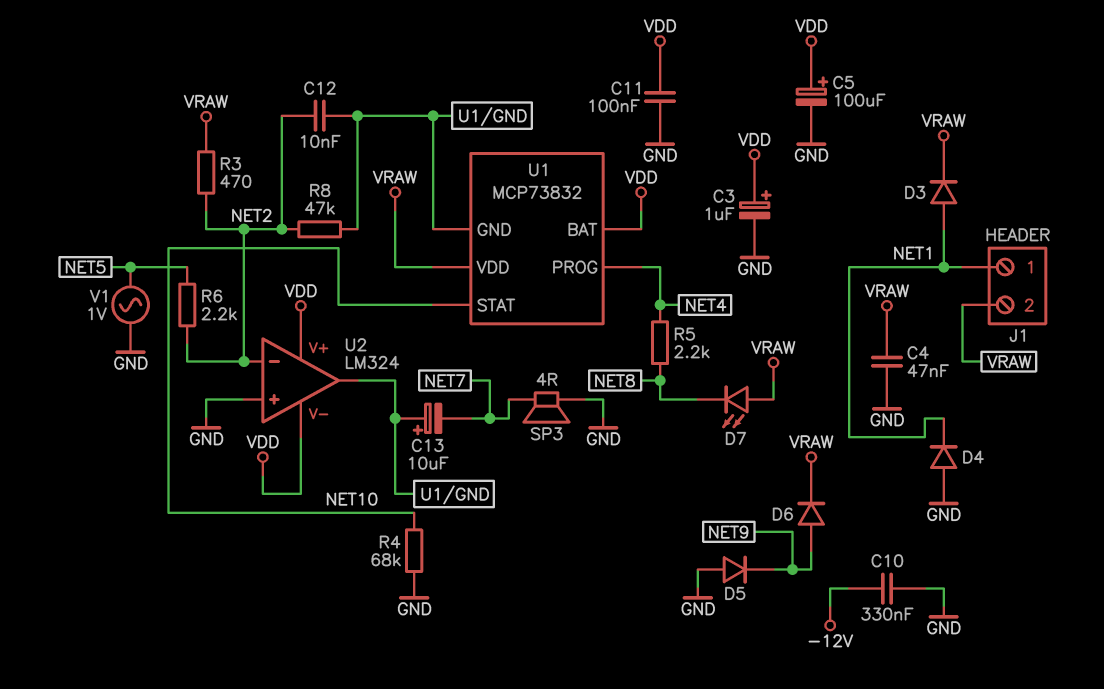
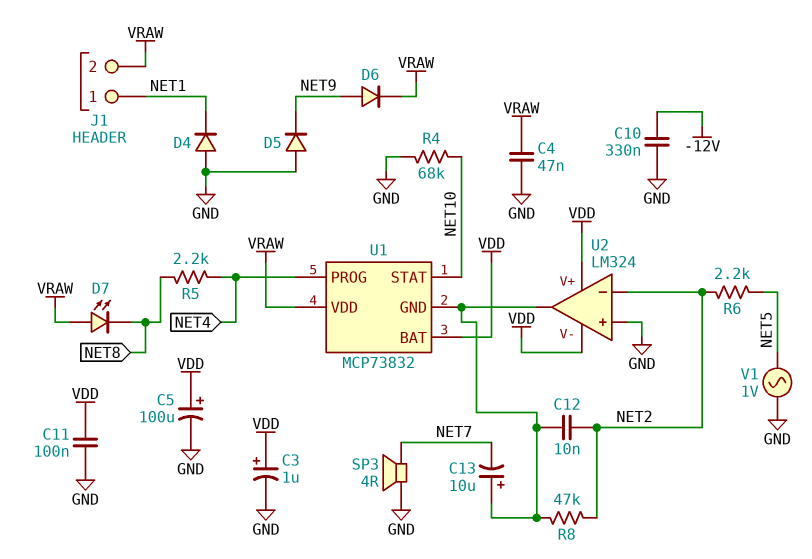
D3: diode (A NET1, K VRAW) -> none
R3: 470 (NET2, VRAW) -> none

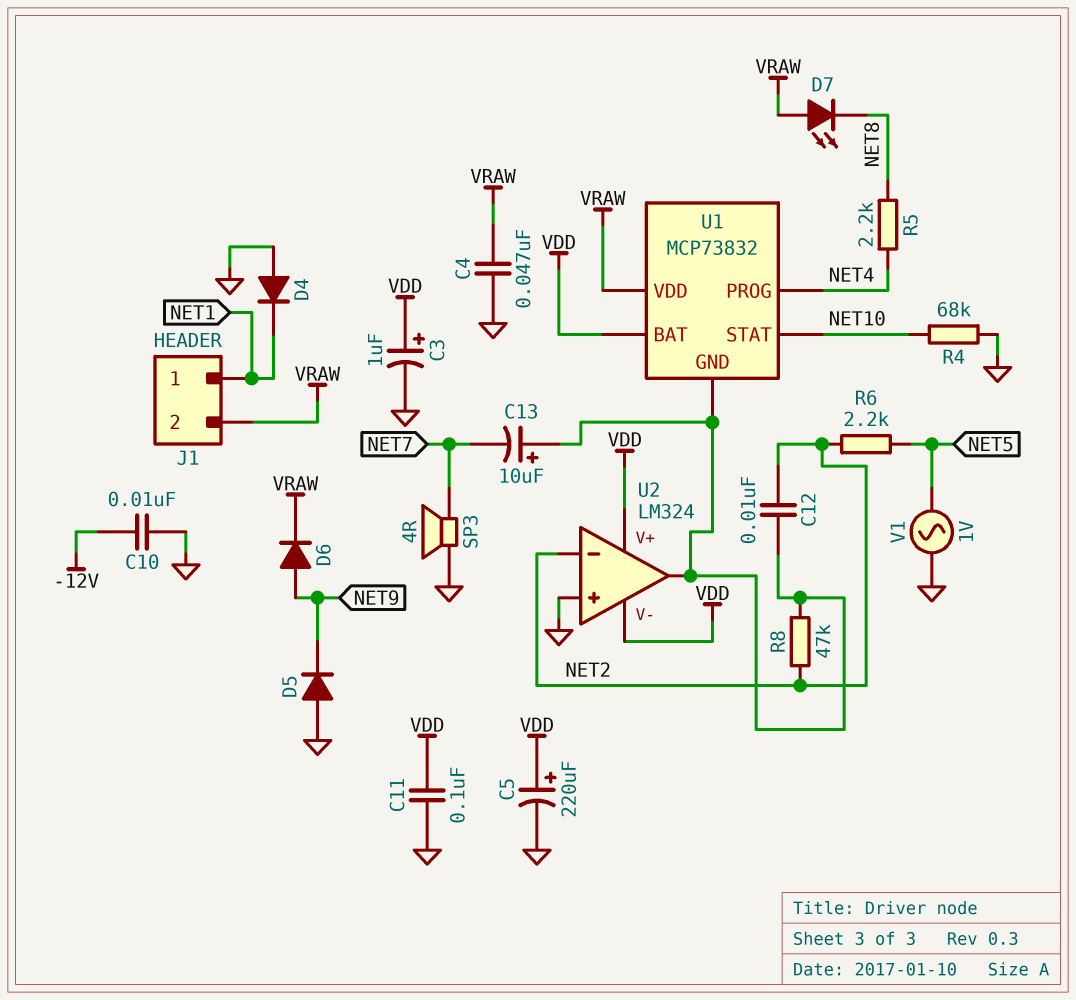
C5: 100uF (plus VDD, minus GND) -> 220uF (plus VDD, minus GND)
C10: 330nF (-12V, GND) -> 10nF (-12V, GND)

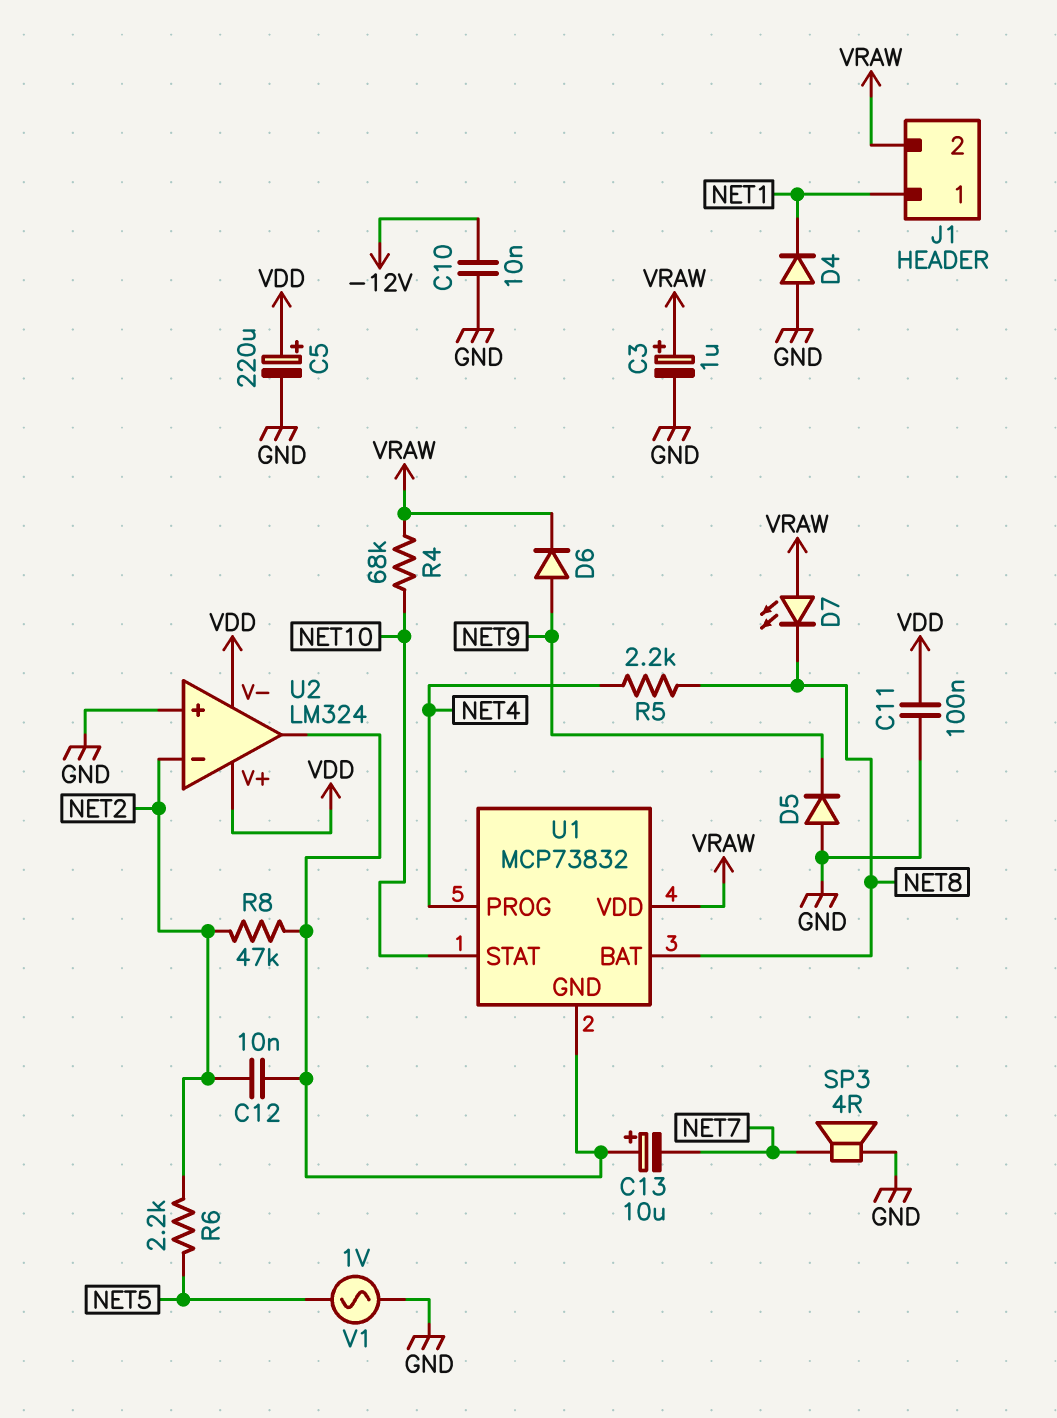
C3: 1uF (plus VDD, minus GND) -> 1uF (plus VRAW, minus GND)
C4: 47nF (GND, VRAW) -> none
R4: 68k (GND, NET10) -> 68k (NET10, VRAW)
U1 pin BAT: VDD -> NET8

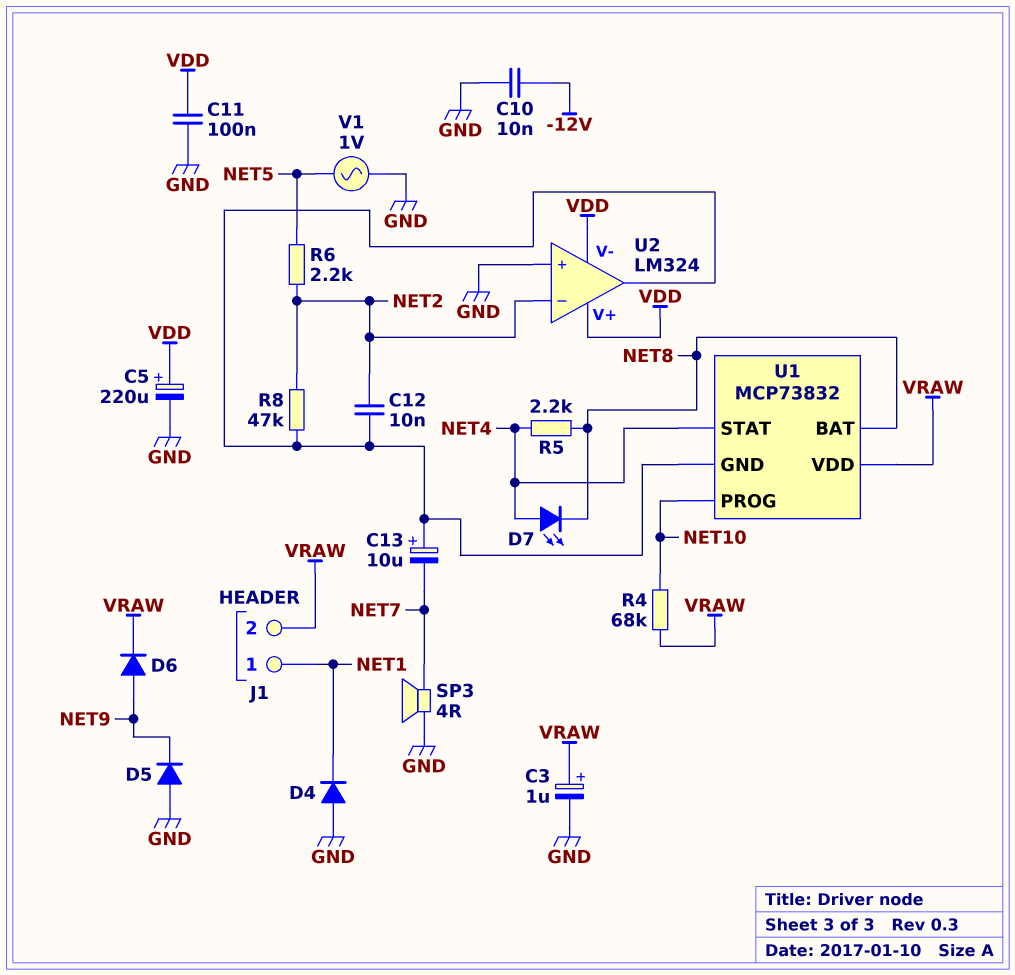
D7: LED (A VRAW, K NET8) -> LED (A NET4, K NET8)
U1 pin PROG: NET4 -> NET10
U1 pin STAT: NET10 -> NET4

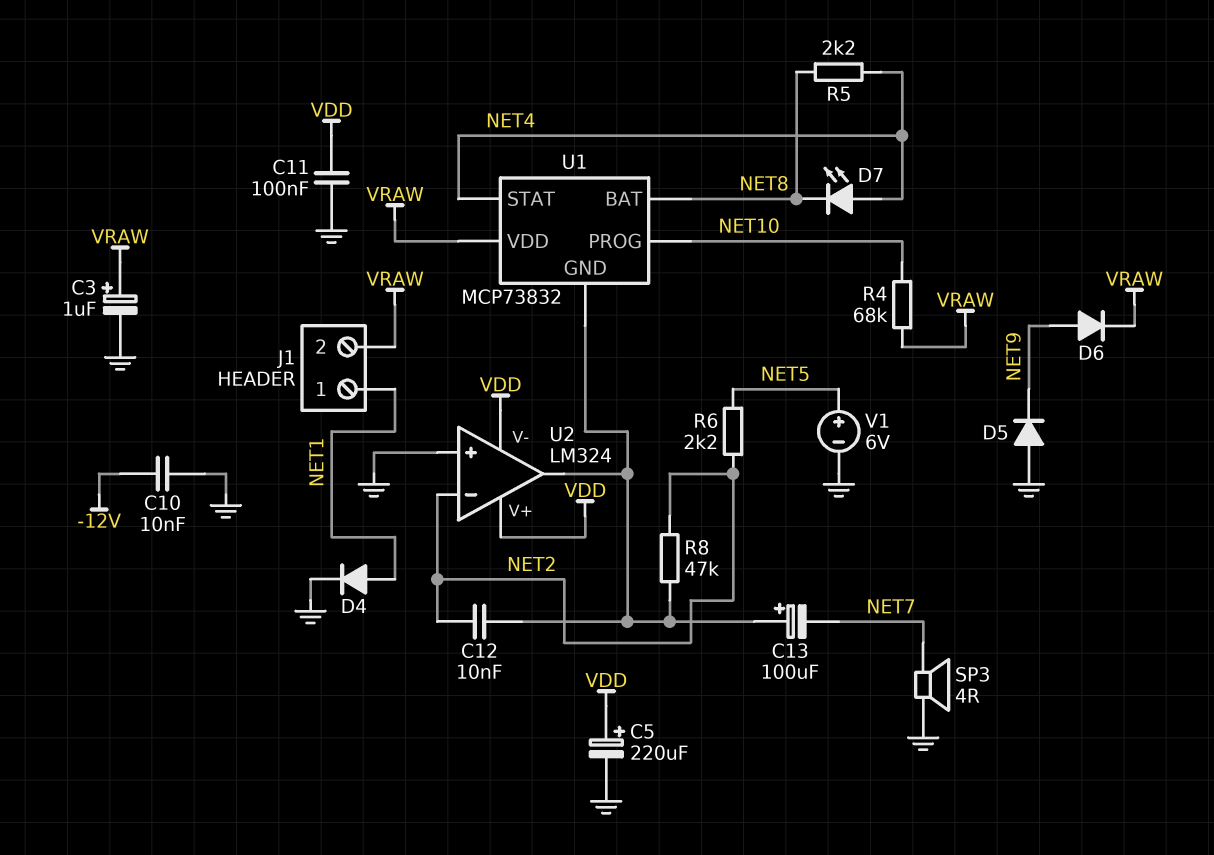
C13: 10uF (plus U1/GND, minus NET7) -> 100uF (plus U1/GND, minus NET7)
D4: diode (A GND, K NET1) -> diode (A NET1, K GND)
V1: AC 1V (GND, NET5) -> 6V (plus NET5, minus GND)

